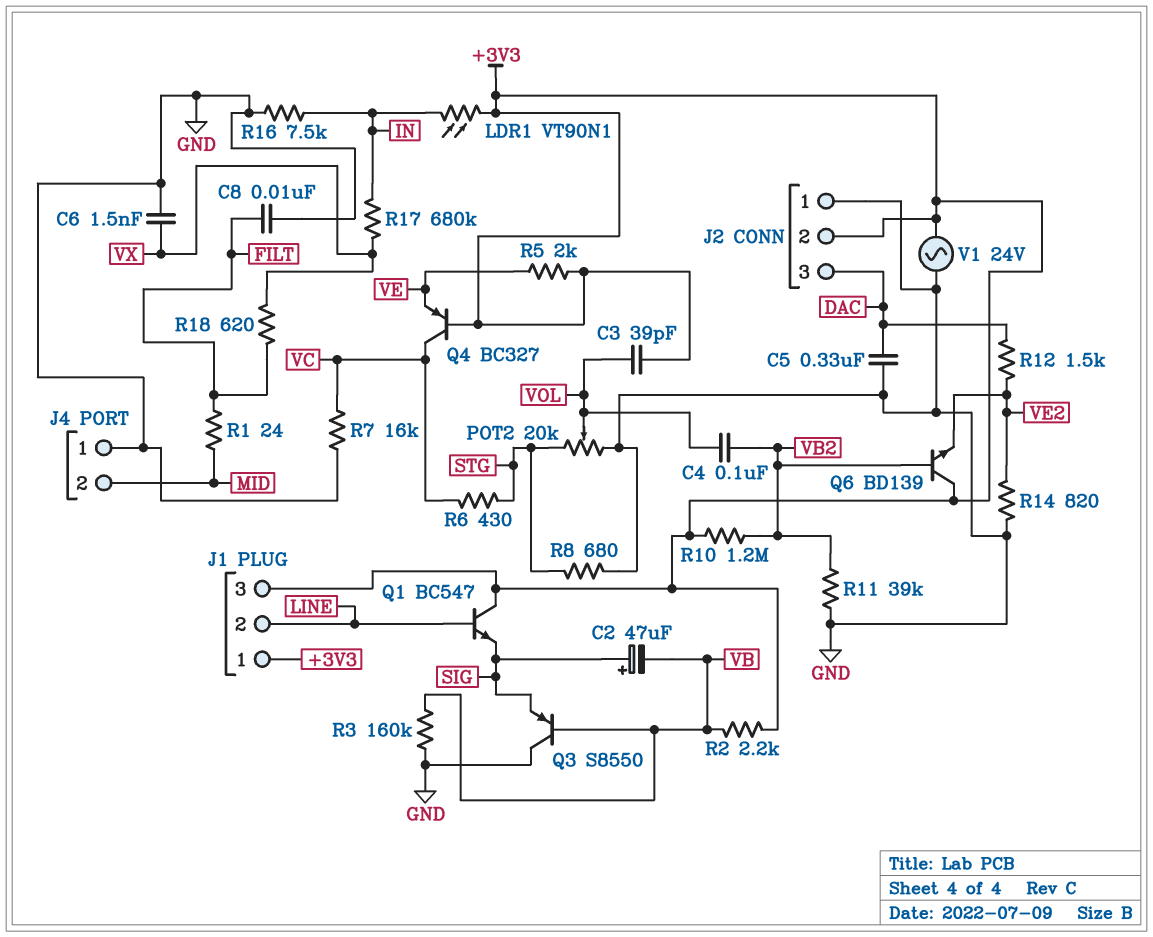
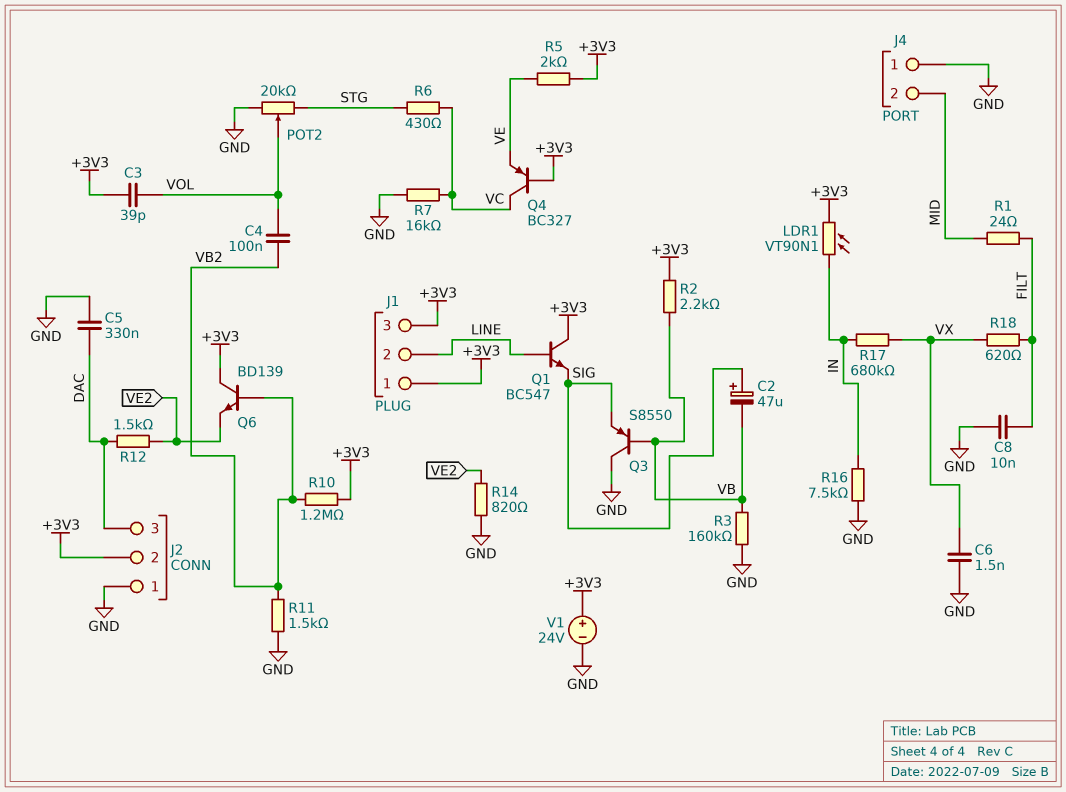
R8: 680 (GND, STG) -> none
R11: 39k (GND, VB2) -> 1.5k (GND, VB2)
V1: AC 24V (+3V3, GND) -> 24V (plus +3V3, minus GND)

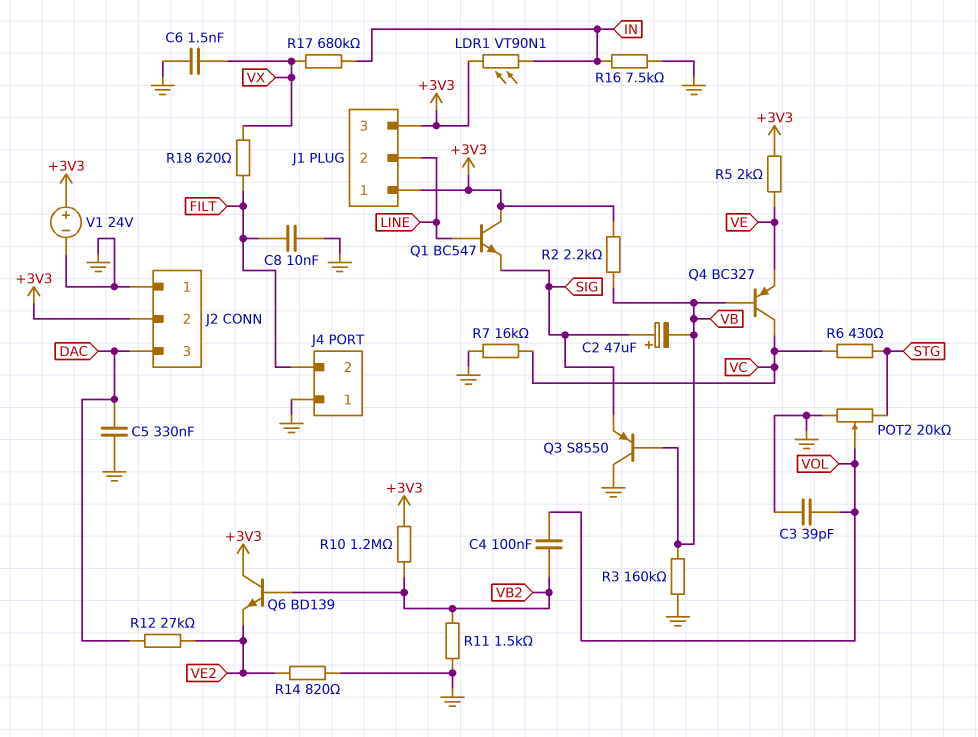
C3: 39pF (+3V3, VOL) -> 39pF (GND, VOL)
J4 pin 2: MID -> FILT
Q4: PNP BC327 (B +3V3, C VC, E VE) -> PNP BC327 (B VB, C VC, E VE)
R1: 24 (FILT, MID) -> none
R12: 1.5k (DAC, VE2) -> 27k (DAC, VE2)

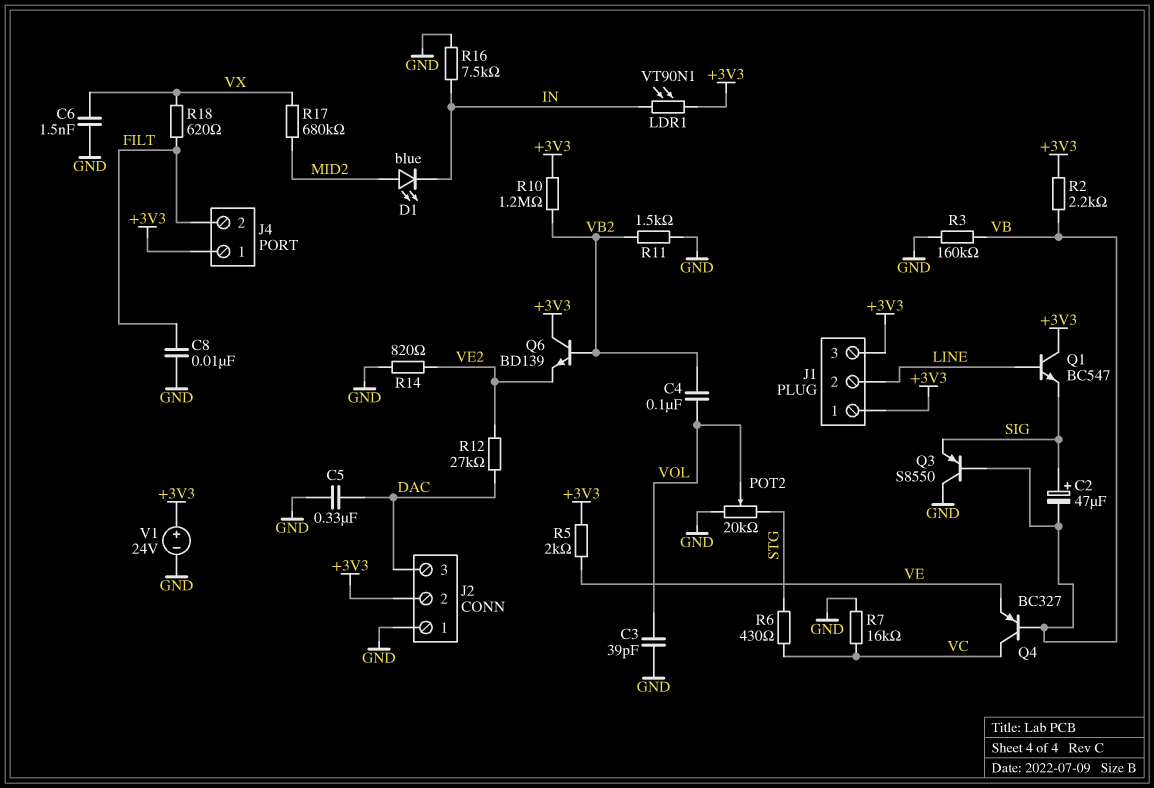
D1: none -> LED blue (A MID2, K IN)
J4 pin 1: GND -> +3V3
R17: 680k (IN, VX) -> 680k (MID2, VX)

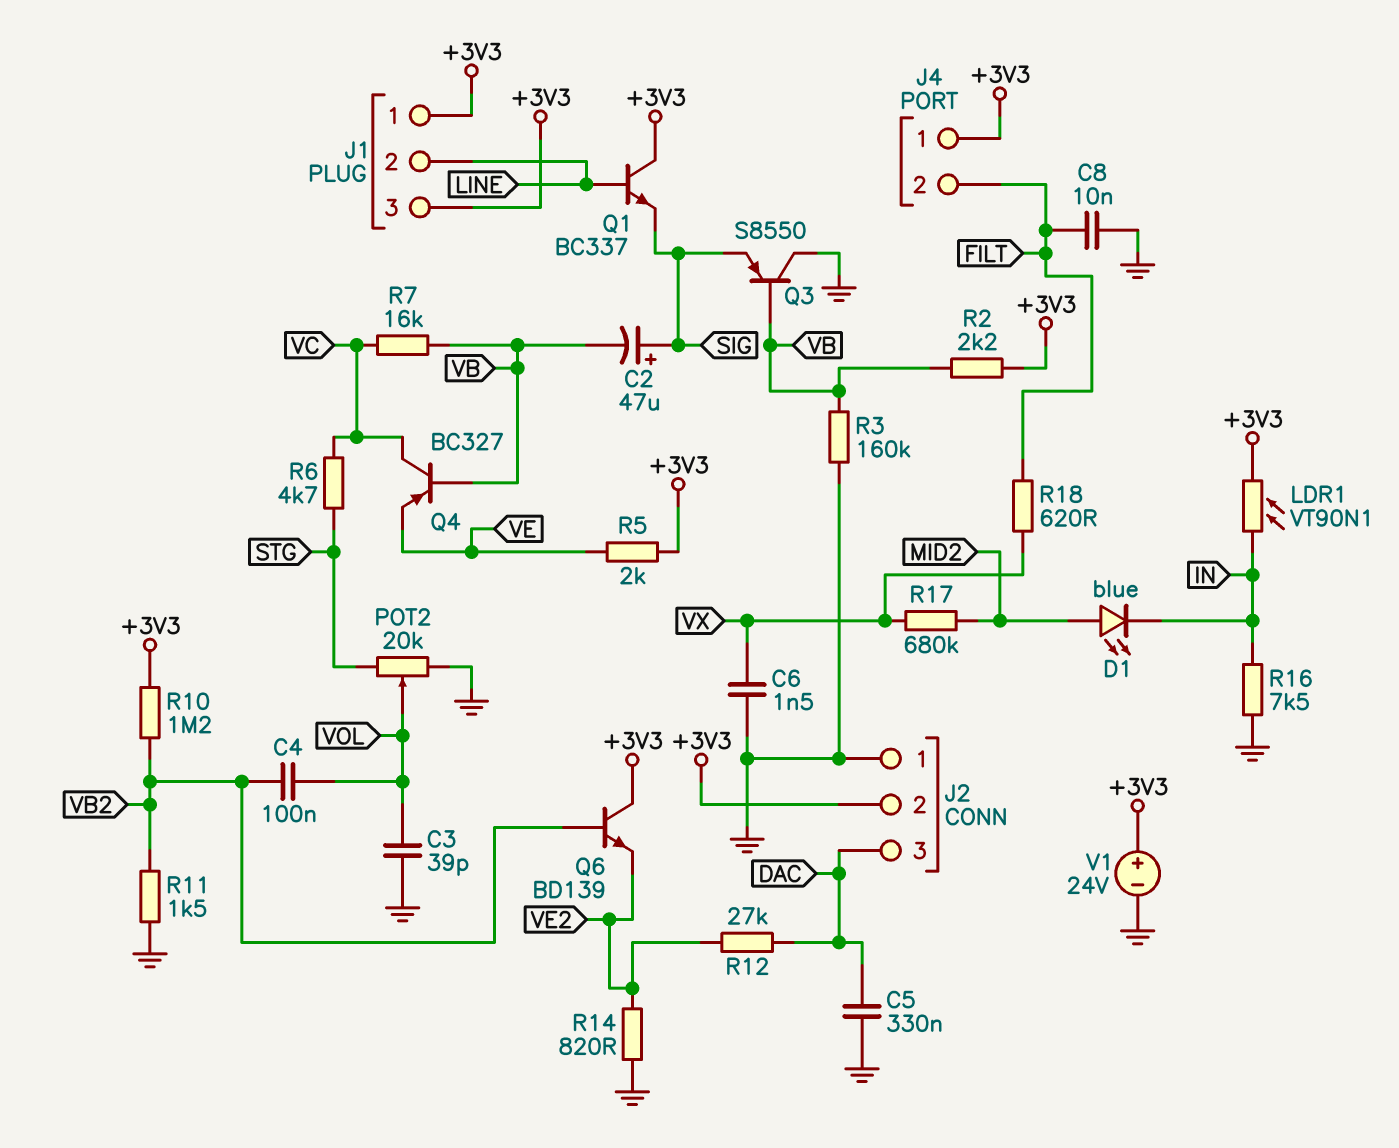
Q1: NPN BC547 (B LINE, C +3V3, E SIG) -> NPN BC337 (B LINE, C +3V3, E SIG)
R6: 430 (STG, VC) -> 4.7k (STG, VC)
R7: 16k (GND, VC) -> 16k (VB, VC)

